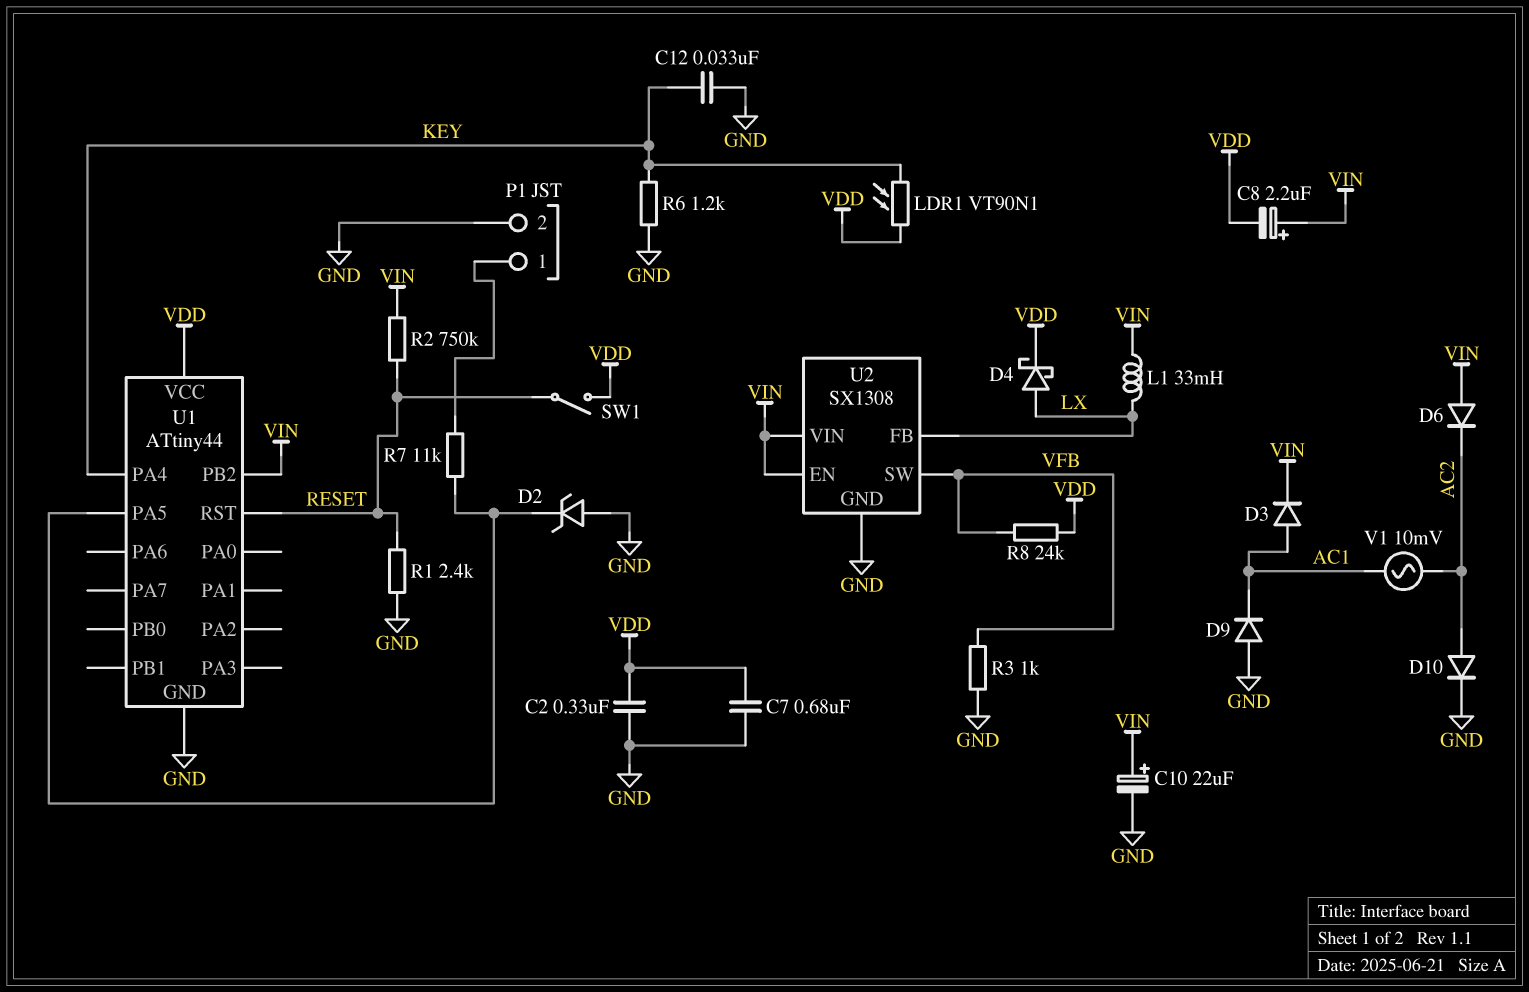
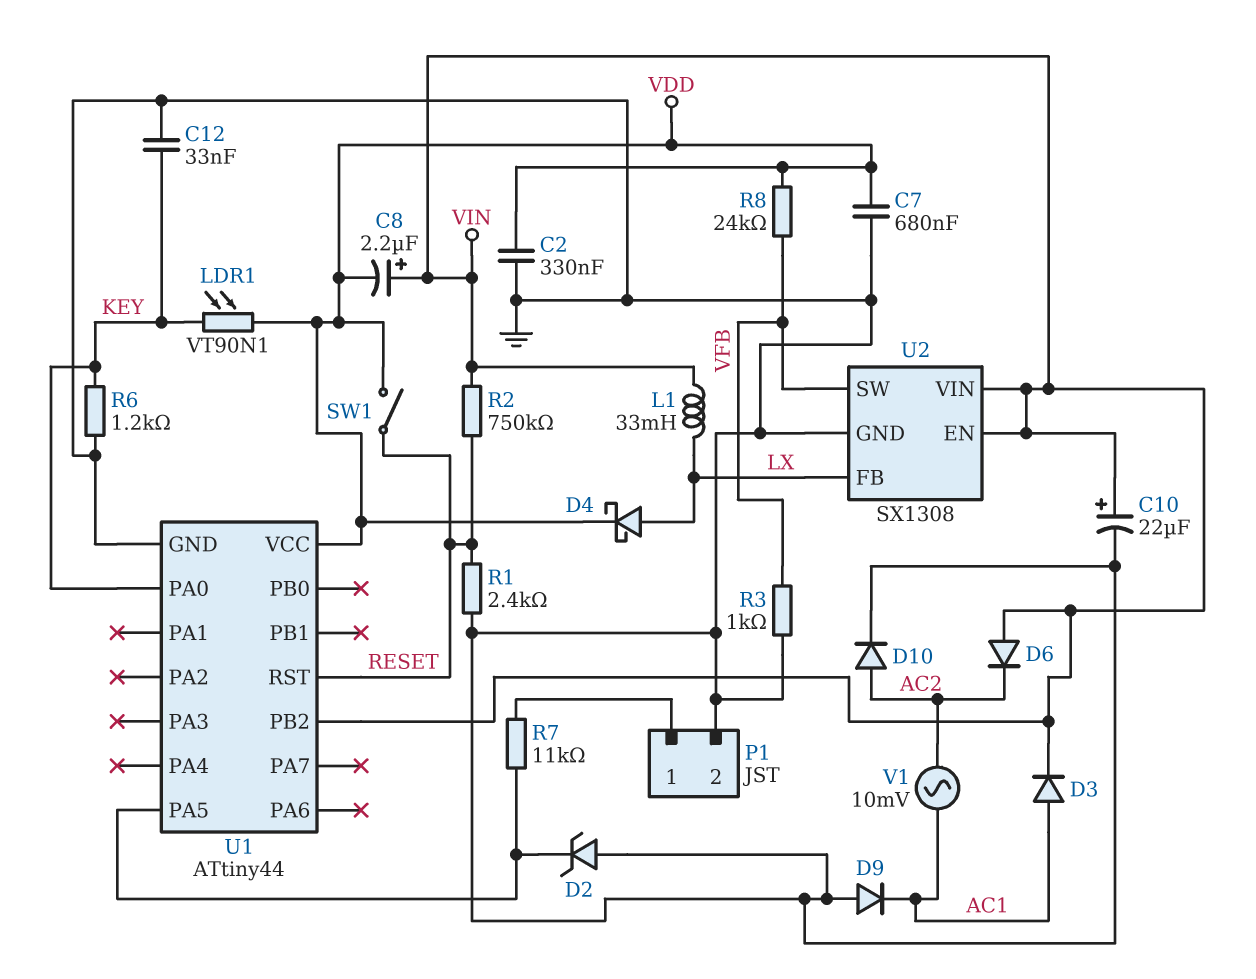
U1 pin PA0: none -> KEY
U1 pin PA4: KEY -> none

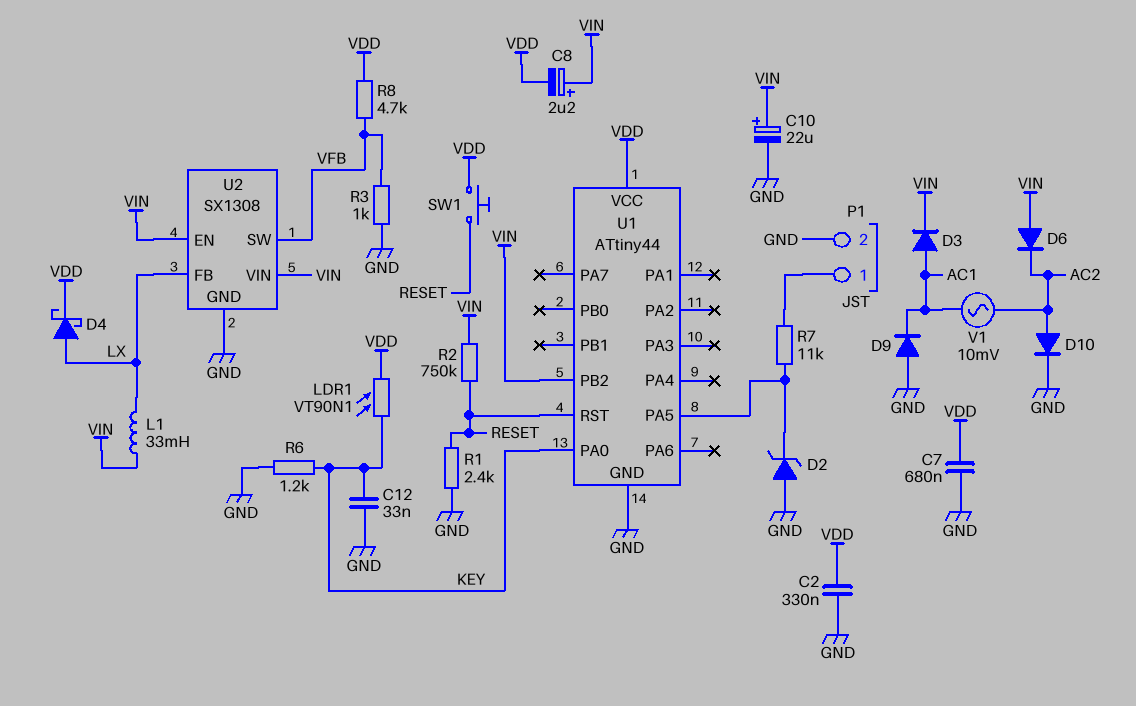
R8: 24k (VDD, VFB) -> 4.7k (VDD, VFB)
SW1: switch (RESET, VDD) -> button (RESET, VDD)

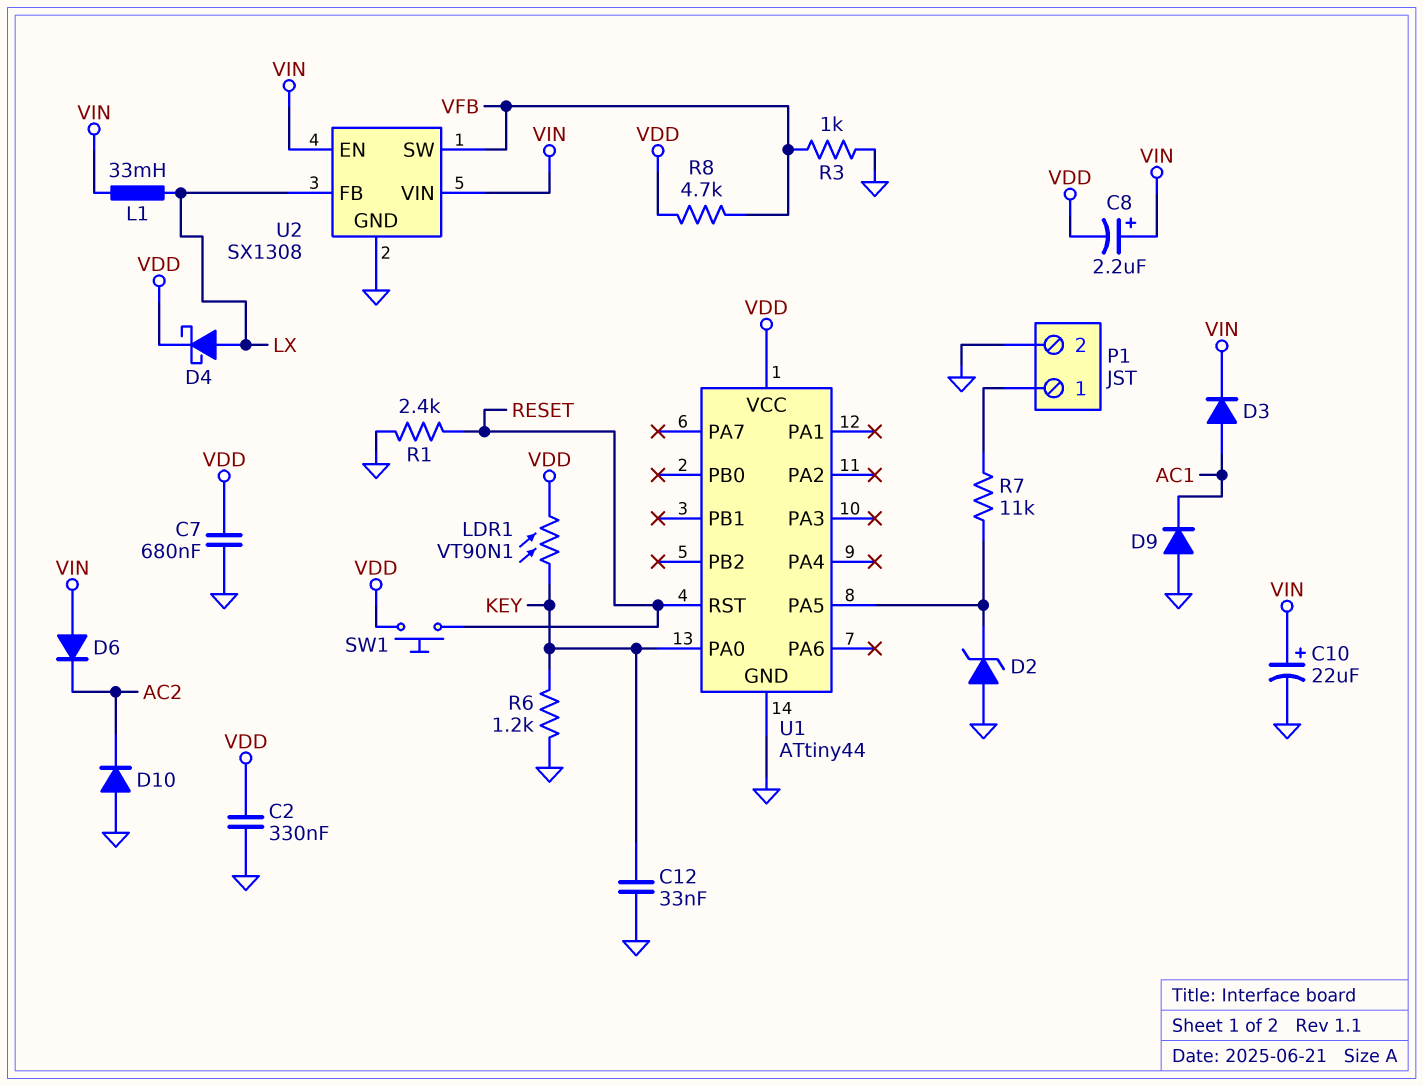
D10: diode (A AC2, K GND) -> diode (A GND, K AC2)
R2: 750k (RESET, VIN) -> none
U1 pin PB2: VIN -> none
V1: AC 10mV (AC1, AC2) -> none

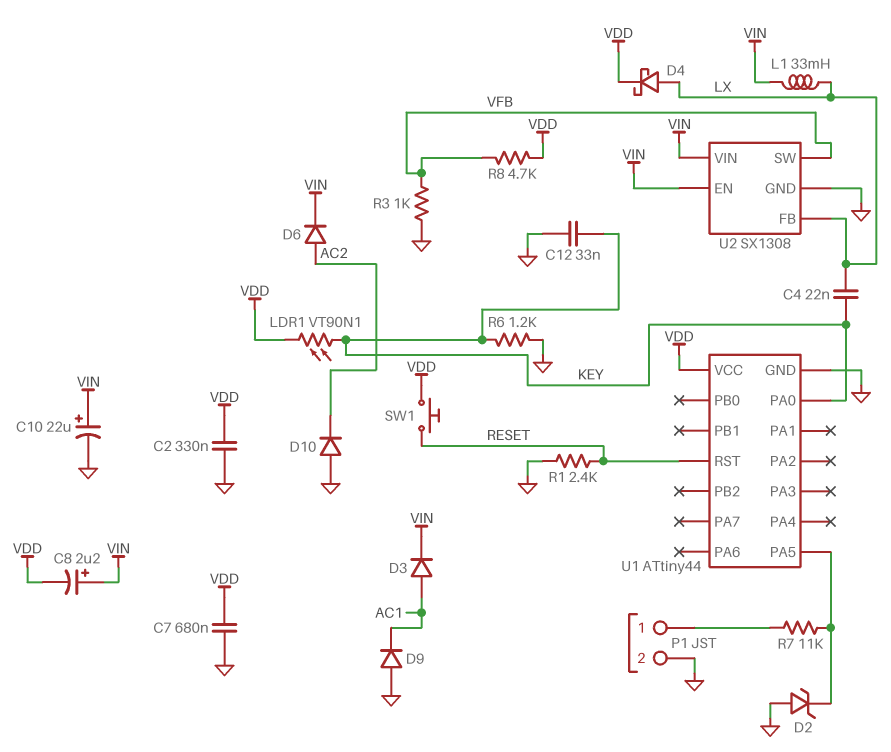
C4: none -> 22nF (KEY, LX)
D6: diode (A VIN, K AC2) -> diode (A AC2, K VIN)

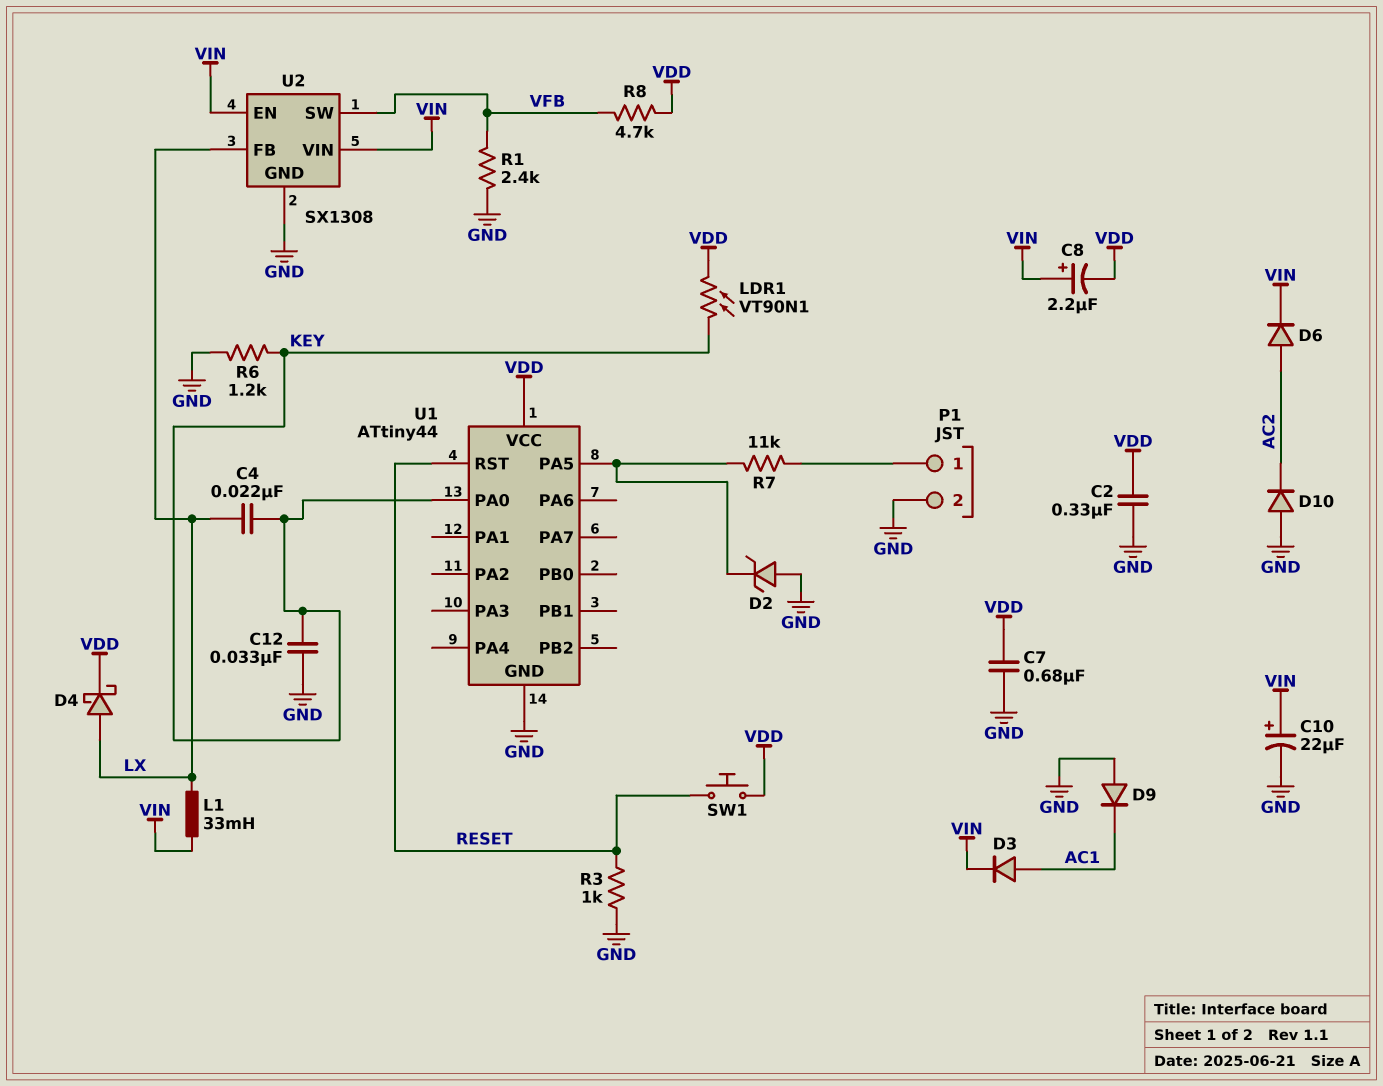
R1: 2.4k (GND, RESET) -> 2.4k (GND, VFB)
R3: 1k (GND, VFB) -> 1k (GND, RESET)

